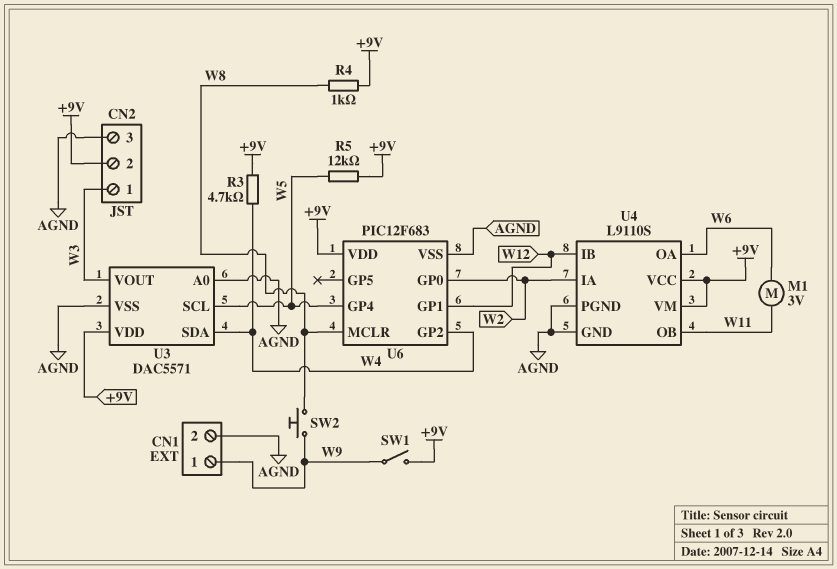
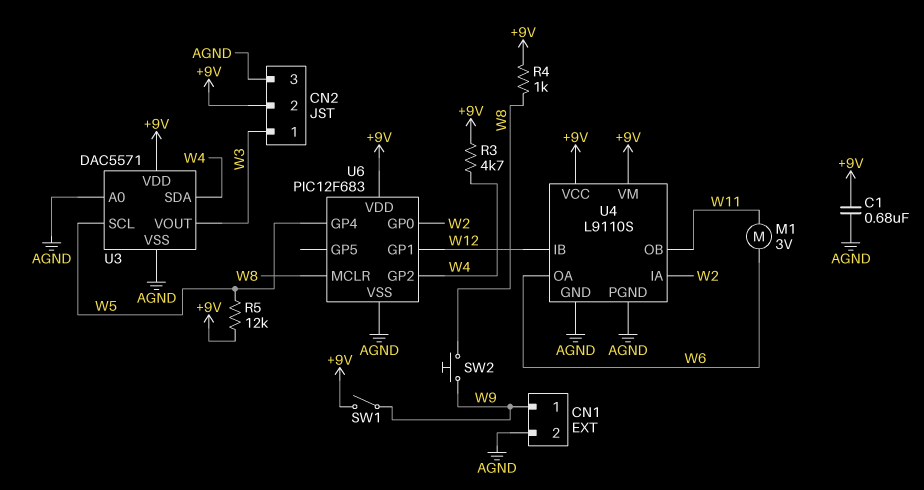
C1: none -> 680nF (+9V, AGND)

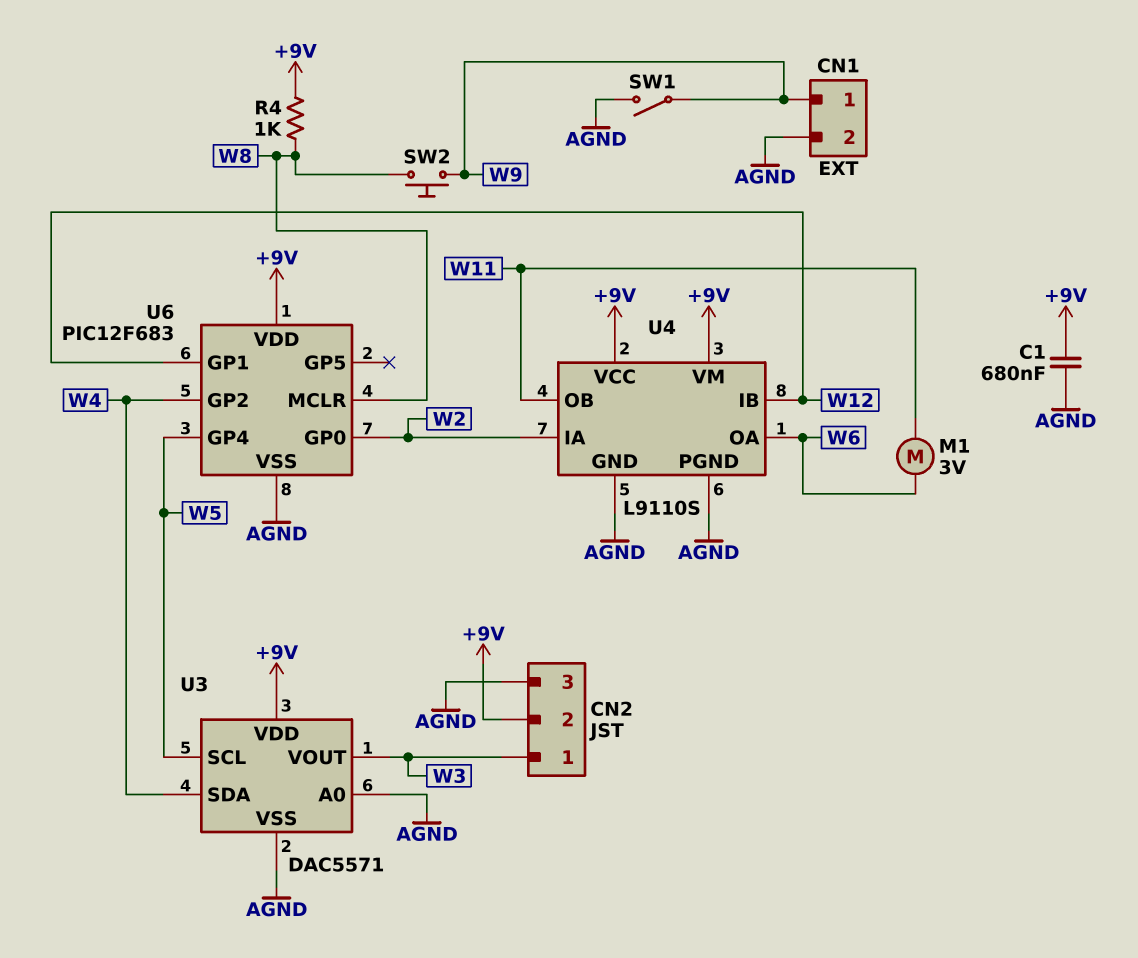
R3: 4.7k (+9V, W4) -> none
R5: 12k (+9V, W5) -> none
SW1: switch (+9V, W9) -> switch (AGND, W9)

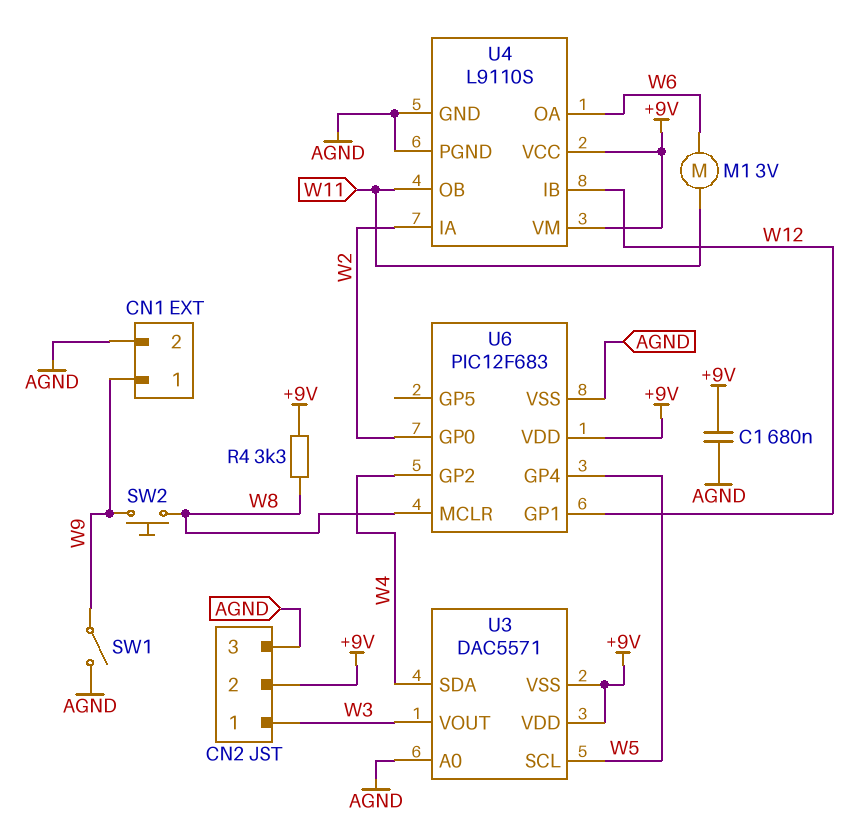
R4: 1k (+9V, W8) -> 3.3k (+9V, W8)
U3 pin VSS: AGND -> +9V

